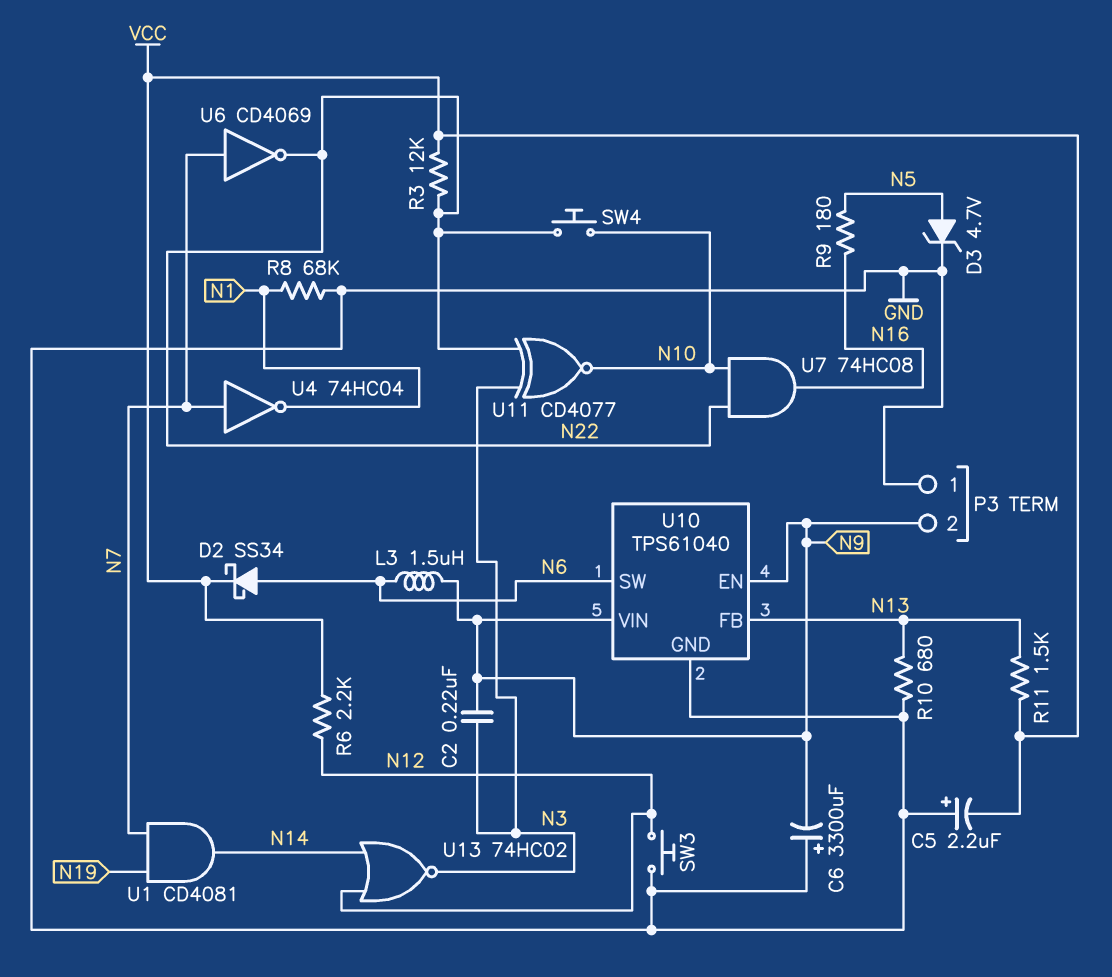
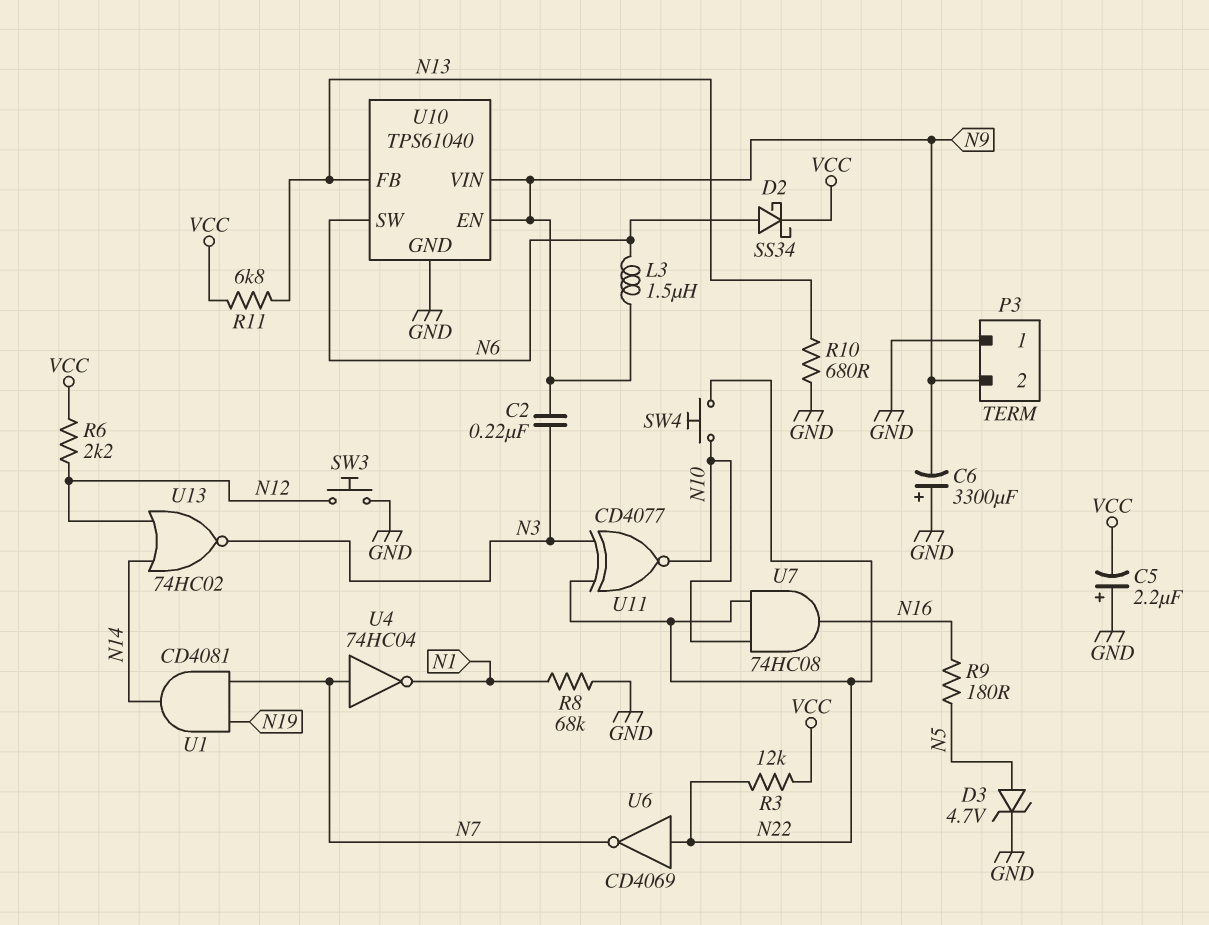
R11: 1.5k (N13, VCC) -> 6.8k (N13, VCC)
U6: NOT CD4069 (in N7, out N22) -> NOT CD4069 (in N22, out N7)

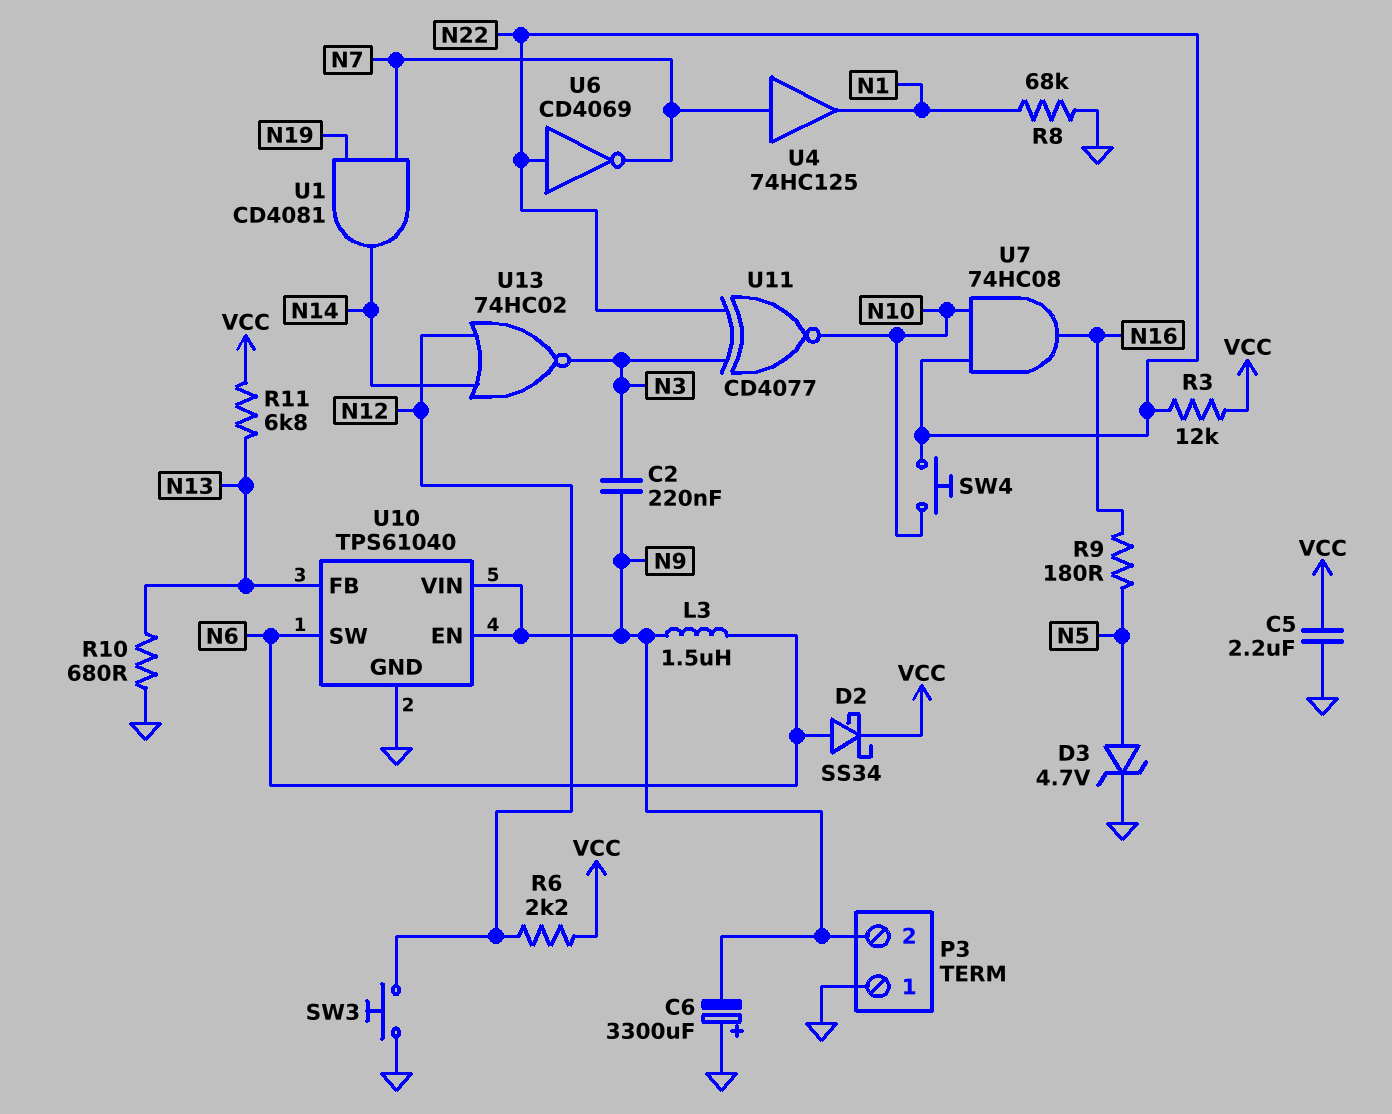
C5: 2.2uF (plus GND, minus VCC) -> 2.2uF (GND, VCC)
U4: NOT 74HC04 (in N7, out N1) -> buffer 74HC125 (in N7, out N1)

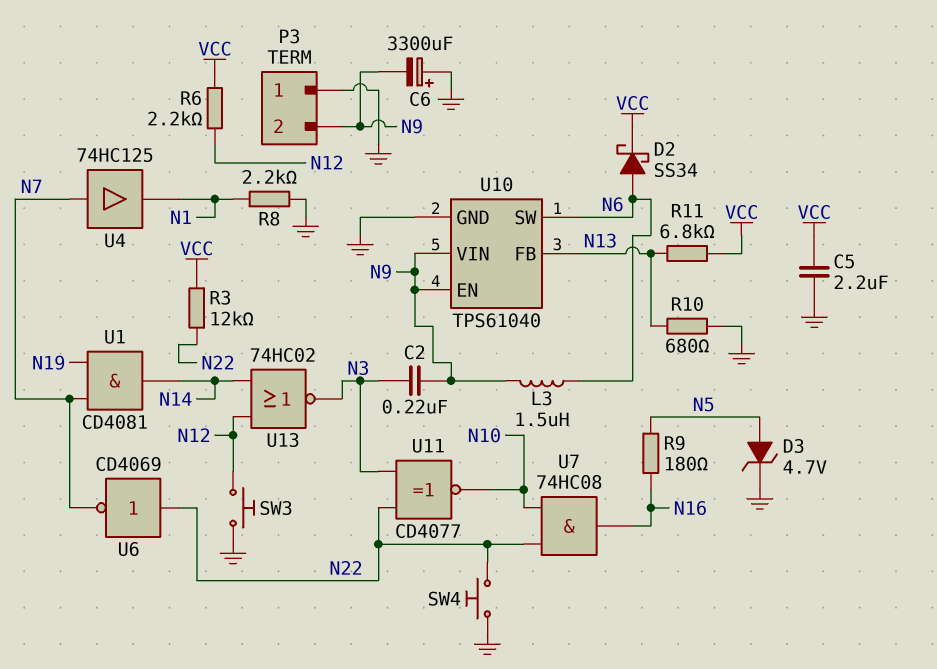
R8: 68k (GND, N1) -> 2.2k (GND, N1)
SW4: button (N10, N22) -> button (GND, N22)

